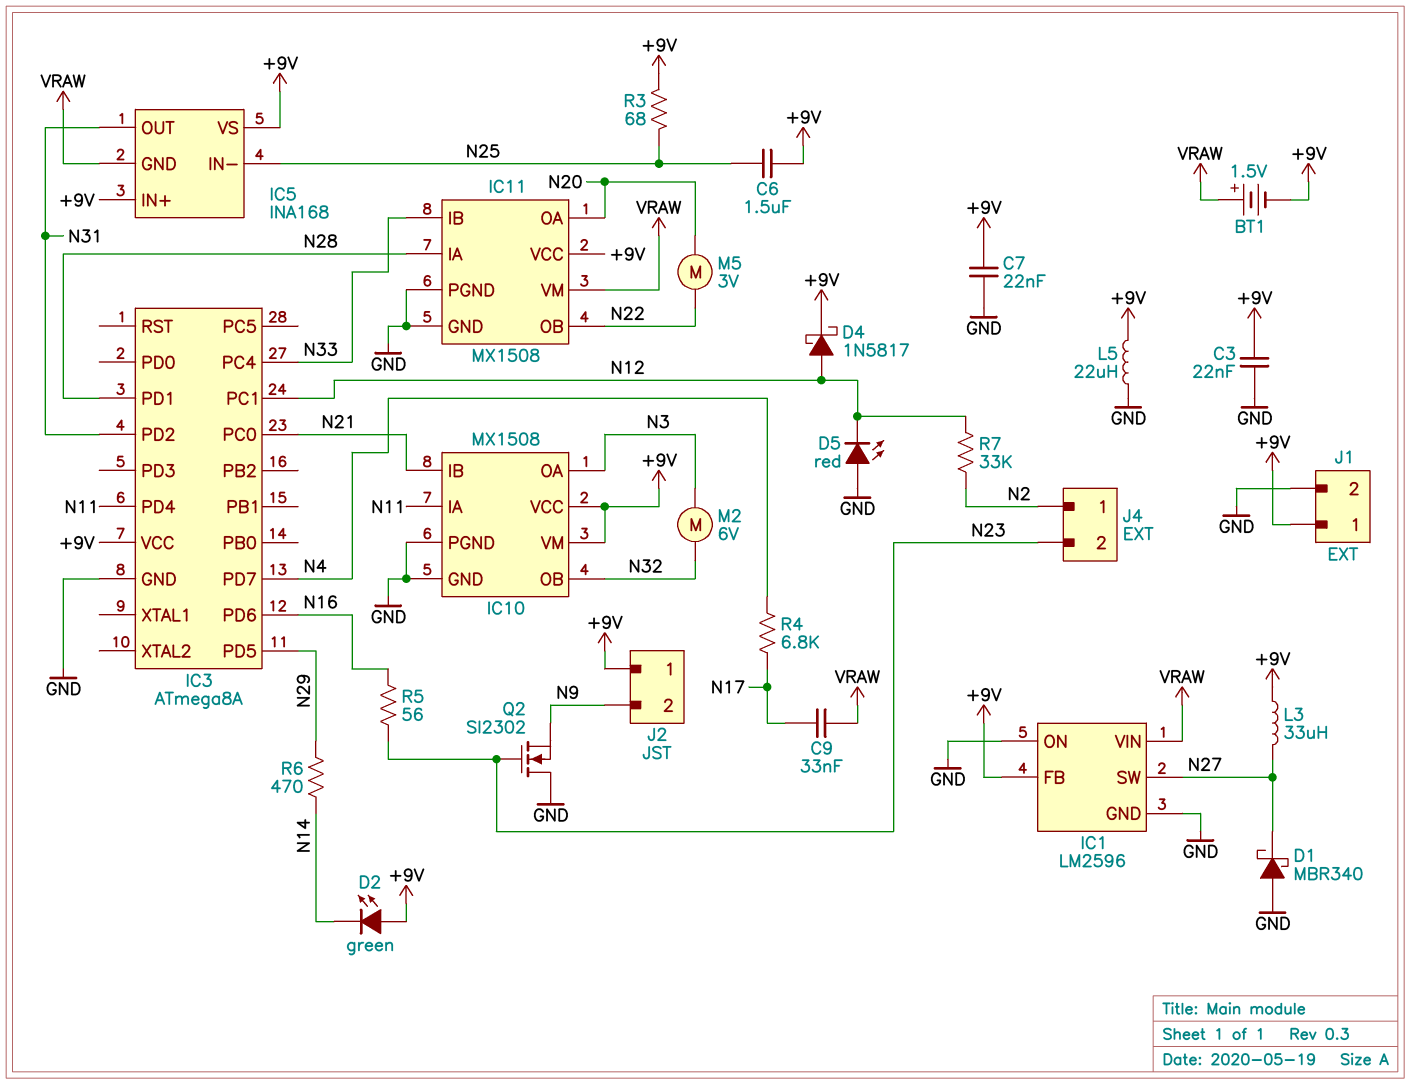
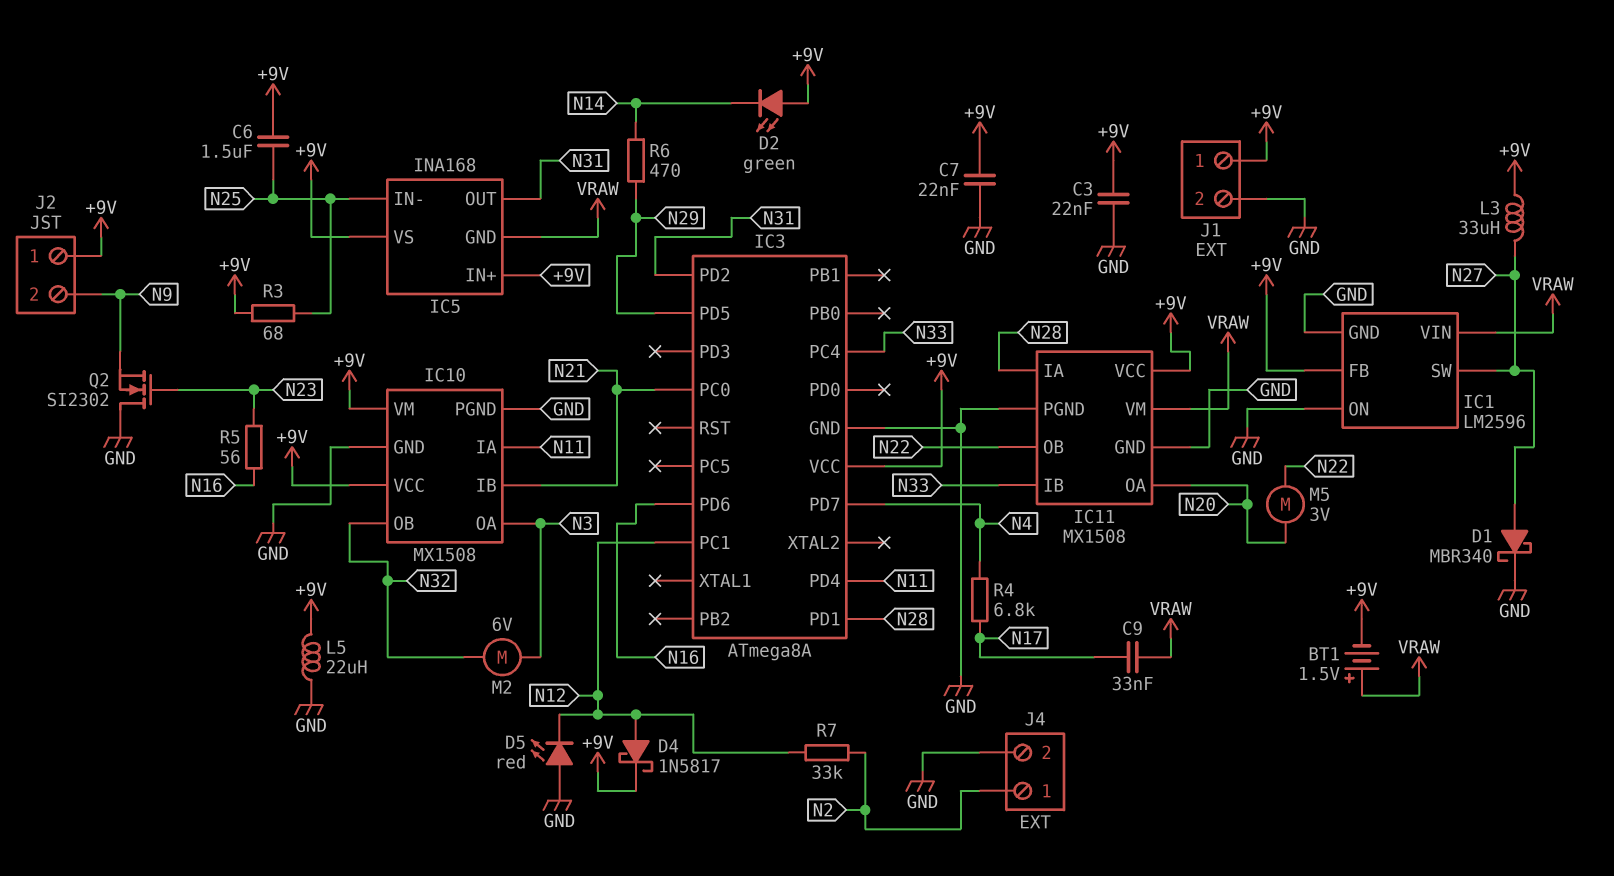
D1: schottky MBR340 (A GND, K N27) -> schottky MBR340 (A N27, K GND)
J4 pin 2: N23 -> GND

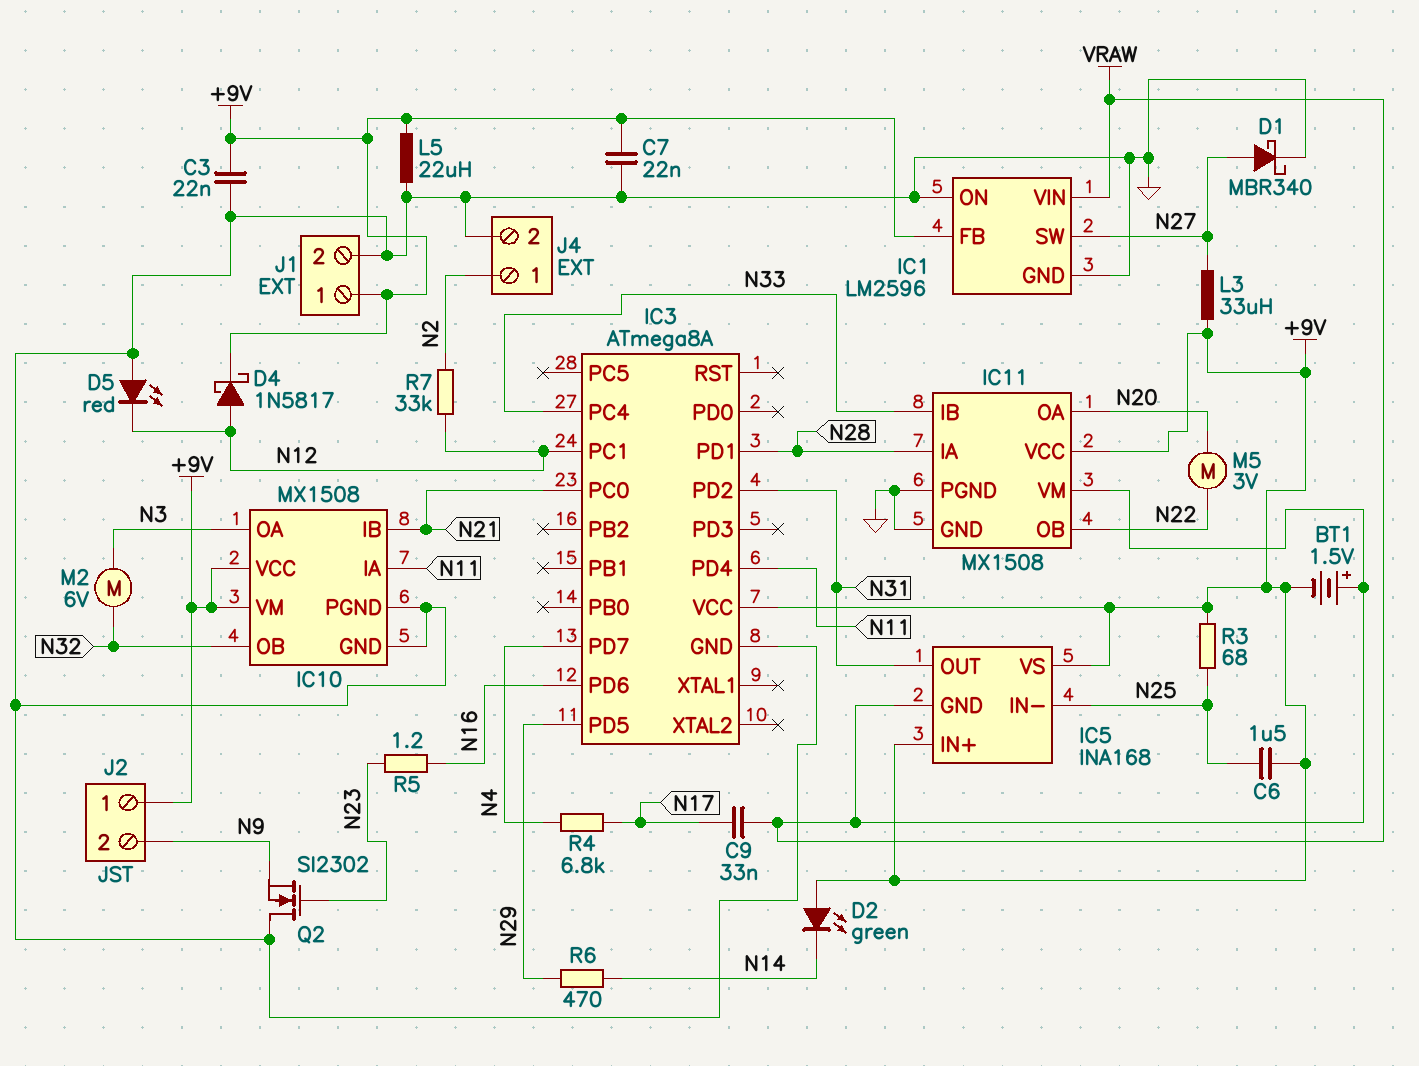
R5: 56 (N16, N23) -> 1.2 (N16, N23)

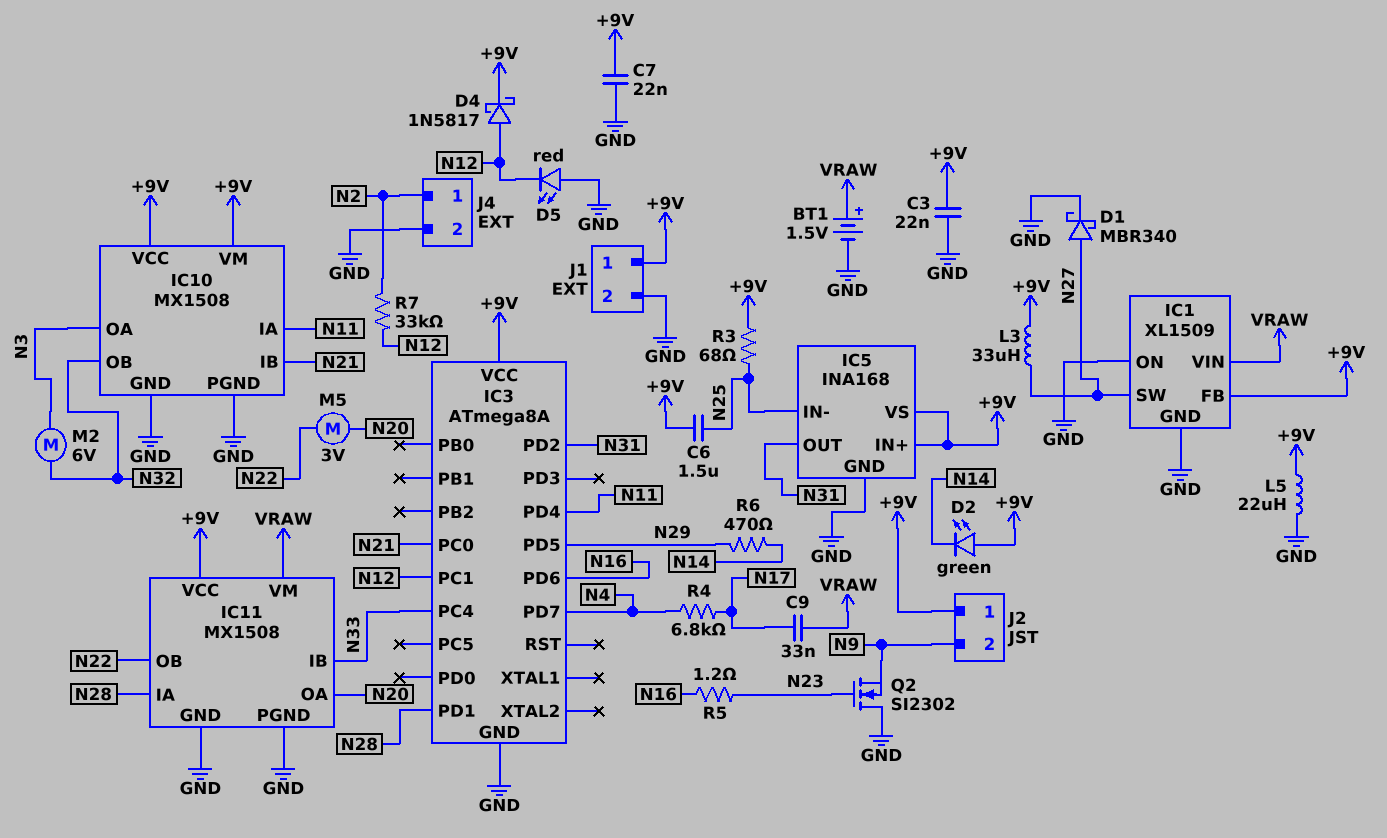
BT1: 1.5V (plus VRAW, minus +9V) -> 1.5V (plus VRAW, minus GND)
IC1: LM2596 -> XL1509
IC5 pin GND: VRAW -> GND

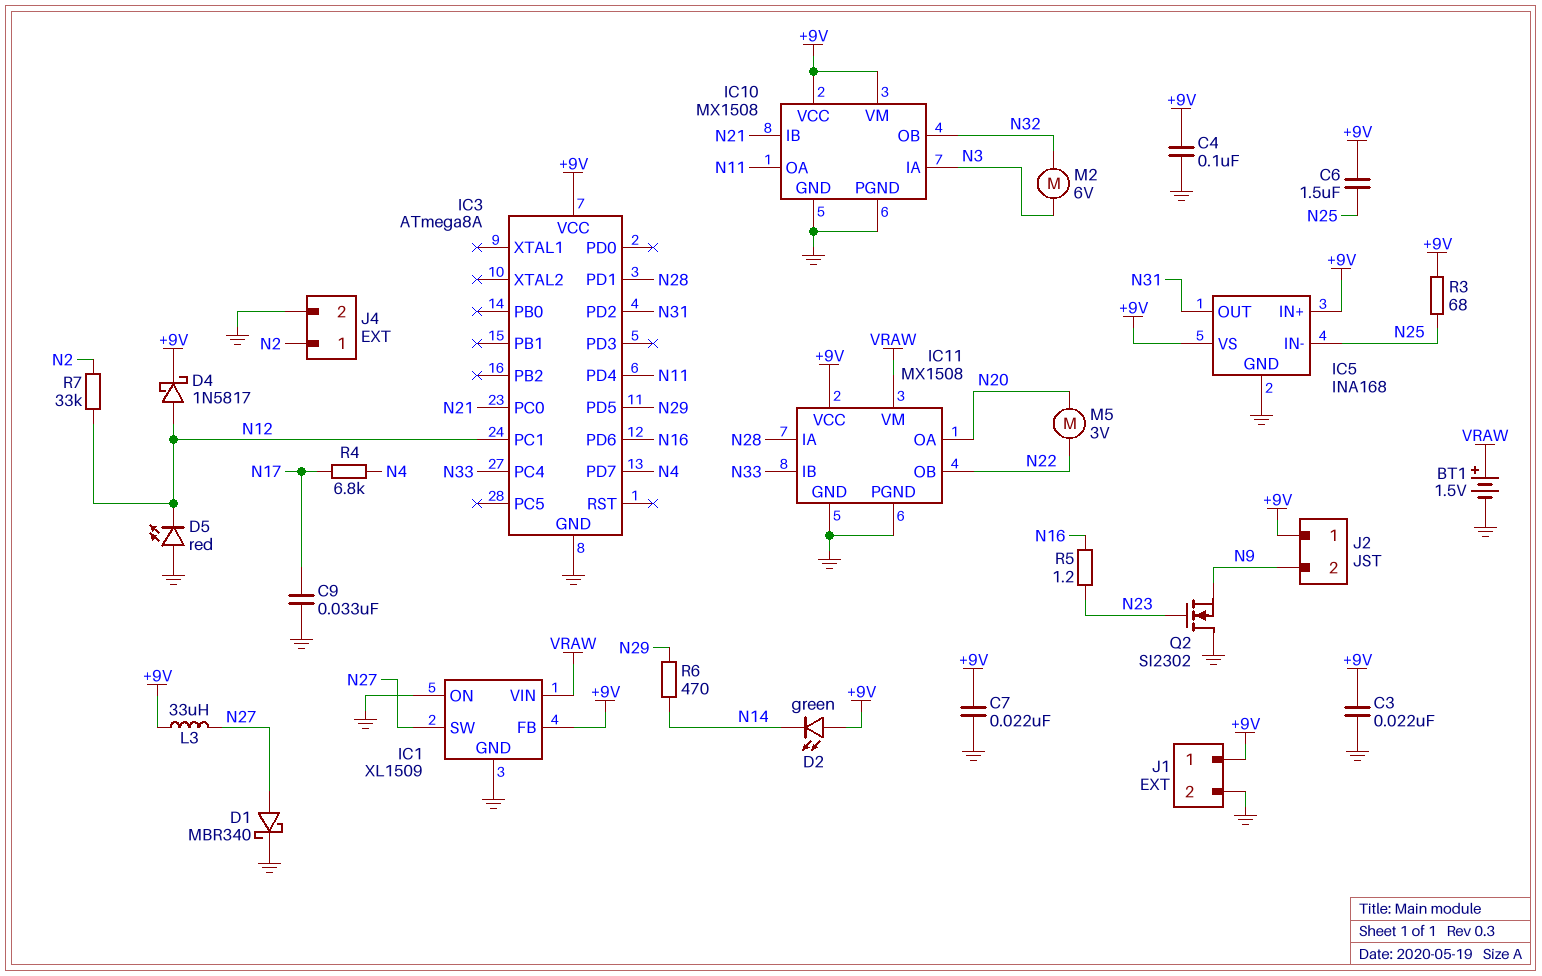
C4: none -> 100nF (+9V, GND)
C9: 33nF (N17, VRAW) -> 33nF (GND, N17)
IC10 pin IA: N11 -> N3
IC10 pin OA: N3 -> N11
L5: 22uH (+9V, GND) -> none

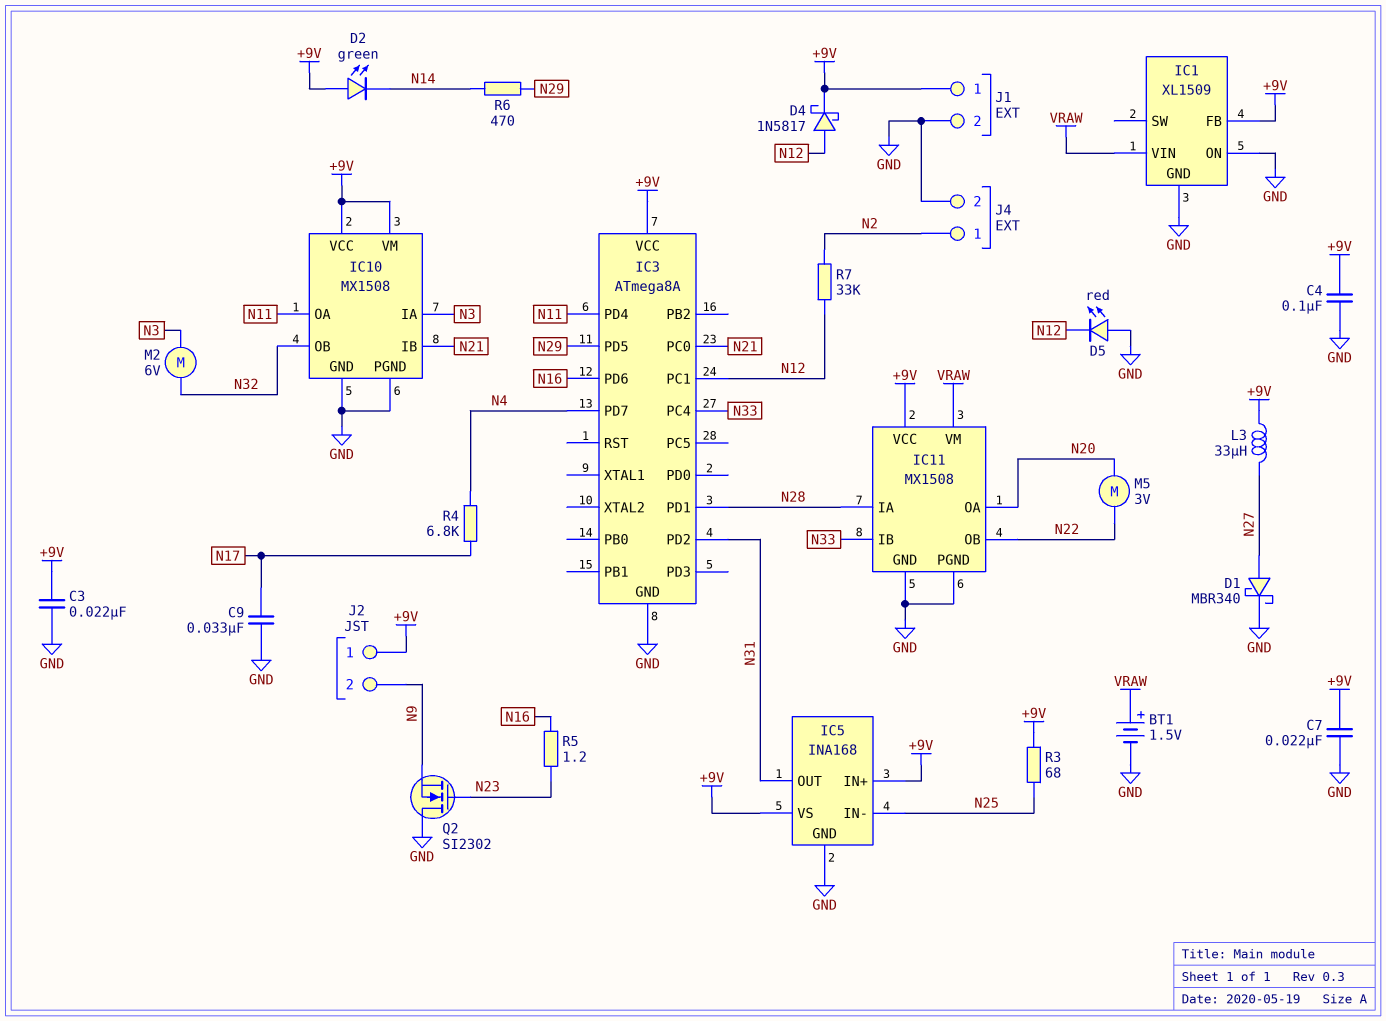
C6: 1.5uF (+9V, N25) -> none
IC1 pin SW: N27 -> none

